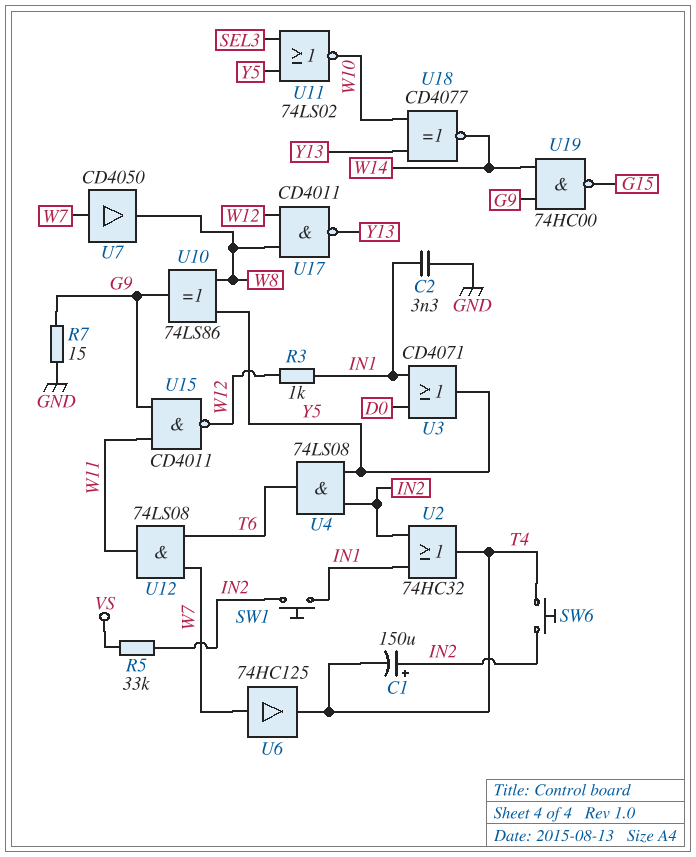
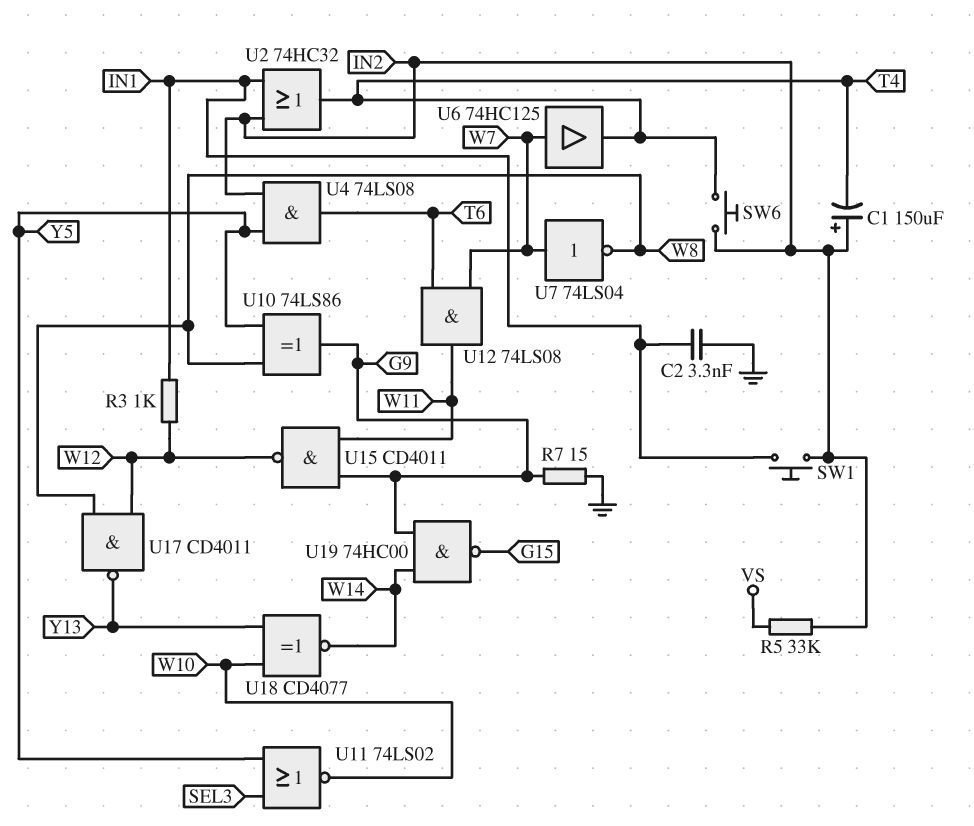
U3: OR CD4071 (in D0, in IN1, out Y5) -> none
U7: buffer CD4050 (in W7, out W8) -> NOT 74LS04 (in W7, out W8)

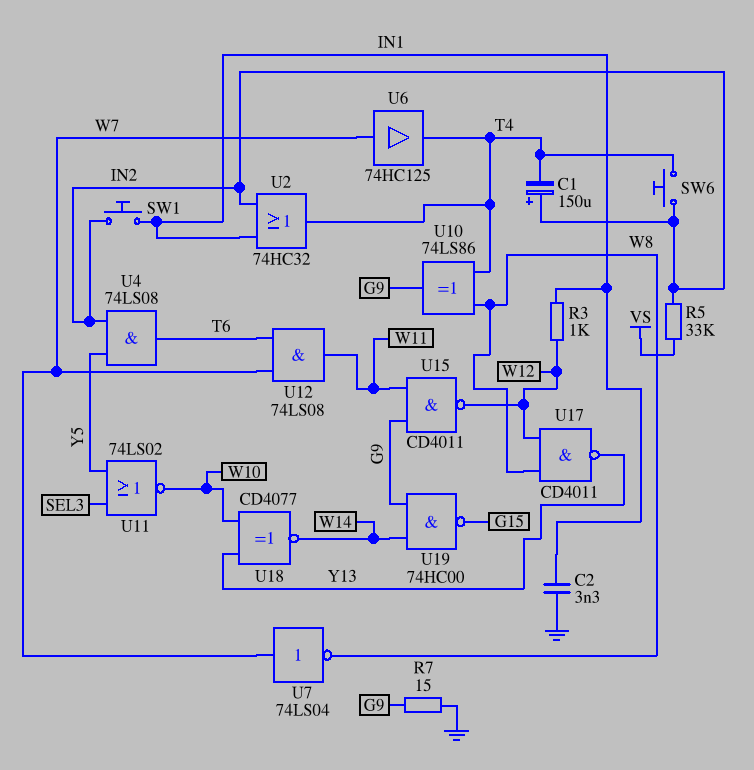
U10: XOR 74LS86 (in W8, in Y5, out G9) -> XOR 74LS86 (in T4, in W8, out G9)

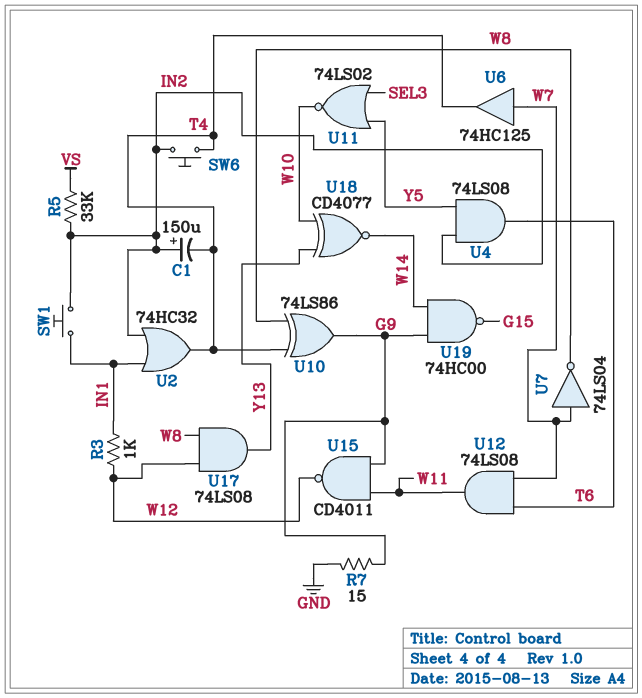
C2: 3.3nF (GND, IN1) -> none
U17: NAND CD4011 (in W8, in W12, out Y13) -> AND 74LS08 (in W8, in W12, out Y13)

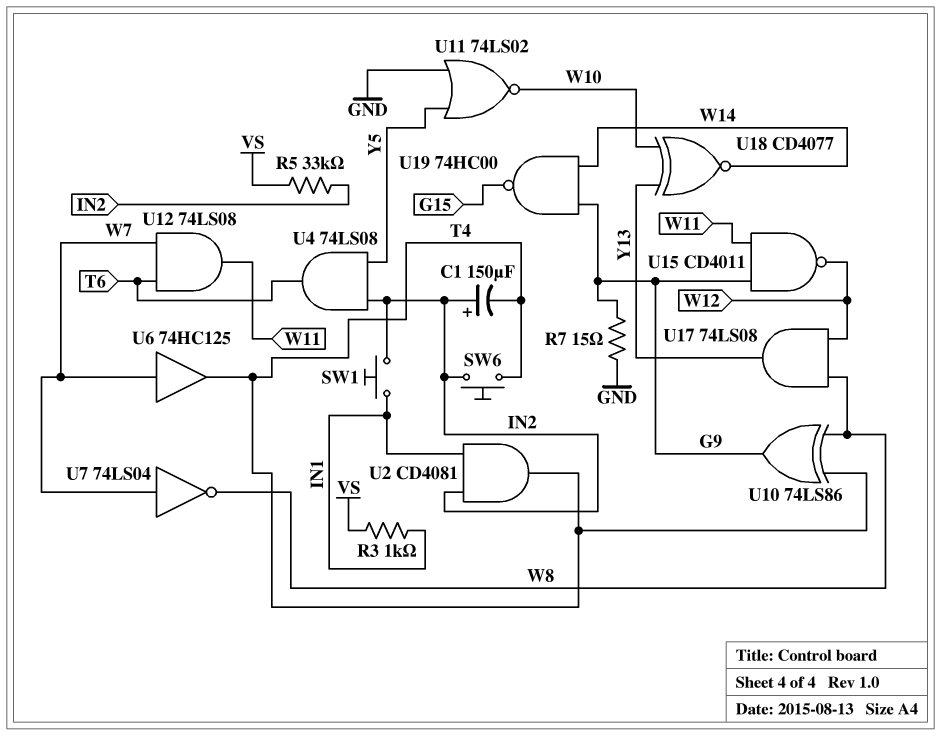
R3: 1k (IN1, W12) -> 1k (IN1, VS)
U2: OR 74HC32 (in IN1, in IN2, out T4) -> AND CD4081 (in IN1, in IN2, out T4)
U11: NOR 74LS02 (in SEL3, in Y5, out W10) -> NOR 74LS02 (in GND, in Y5, out W10)

